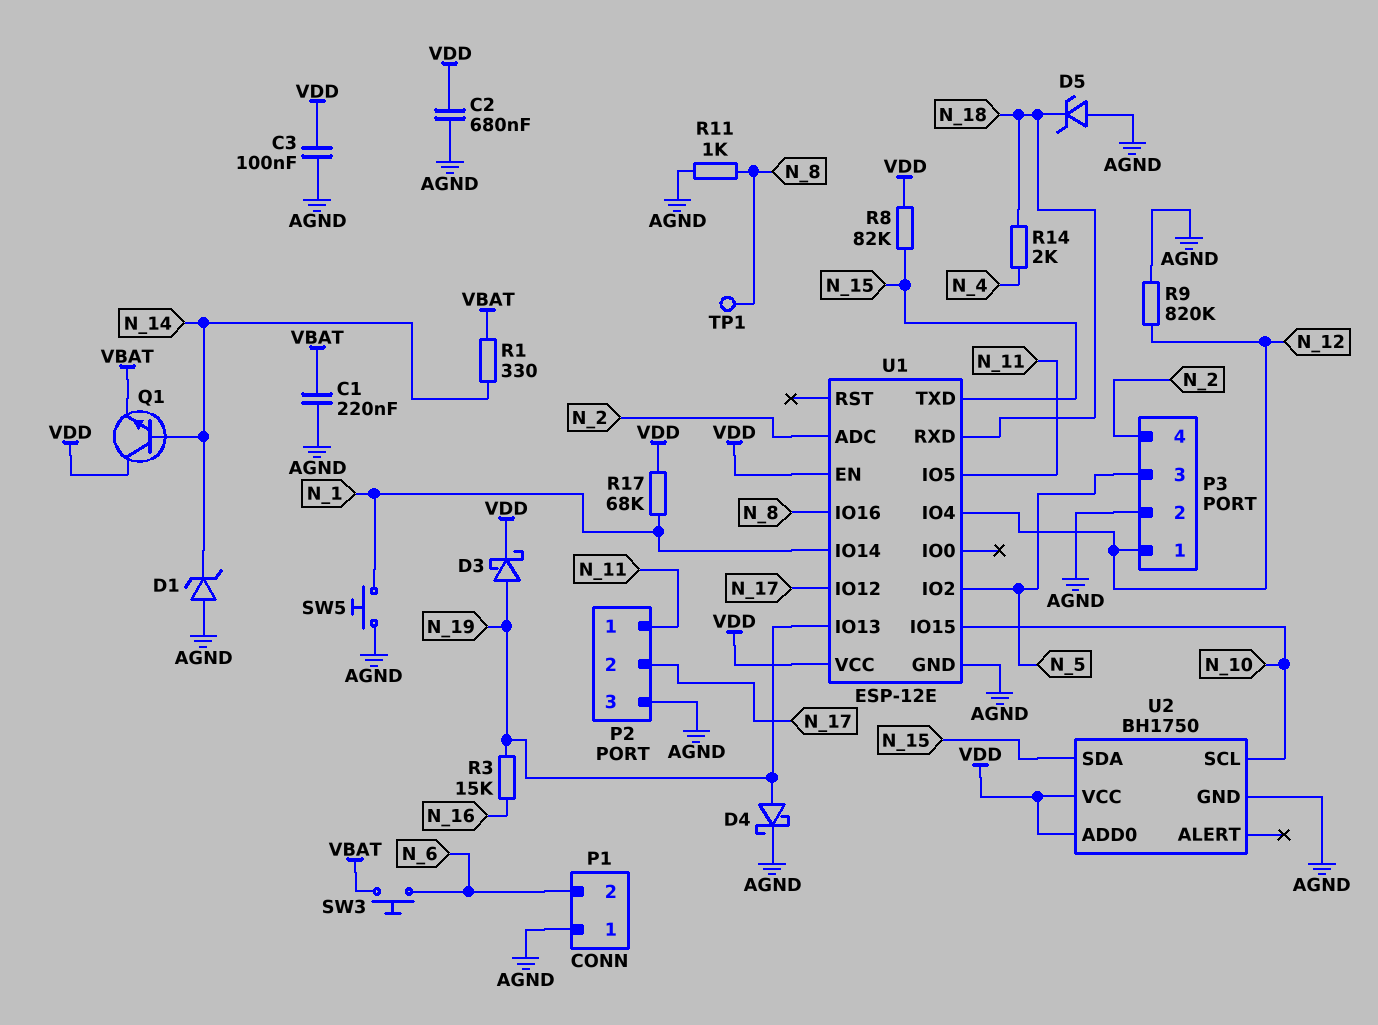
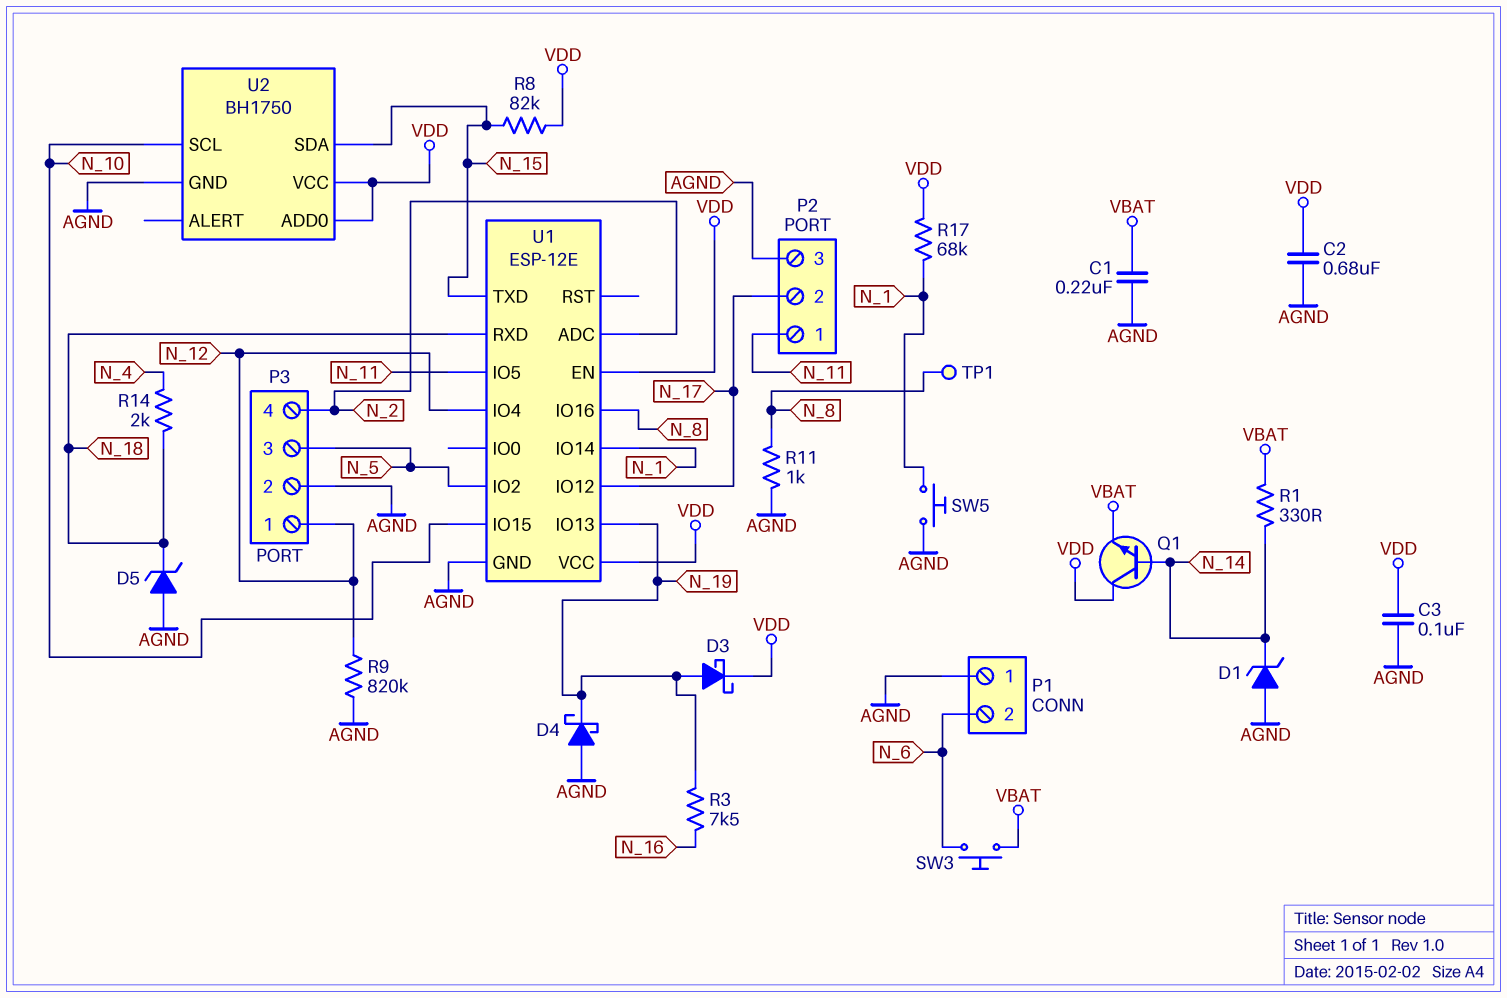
D4: schottky (A N_19, K AGND) -> schottky (A AGND, K N_19)
R3: 15k (N_16, N_19) -> 7.5k (N_16, N_19)

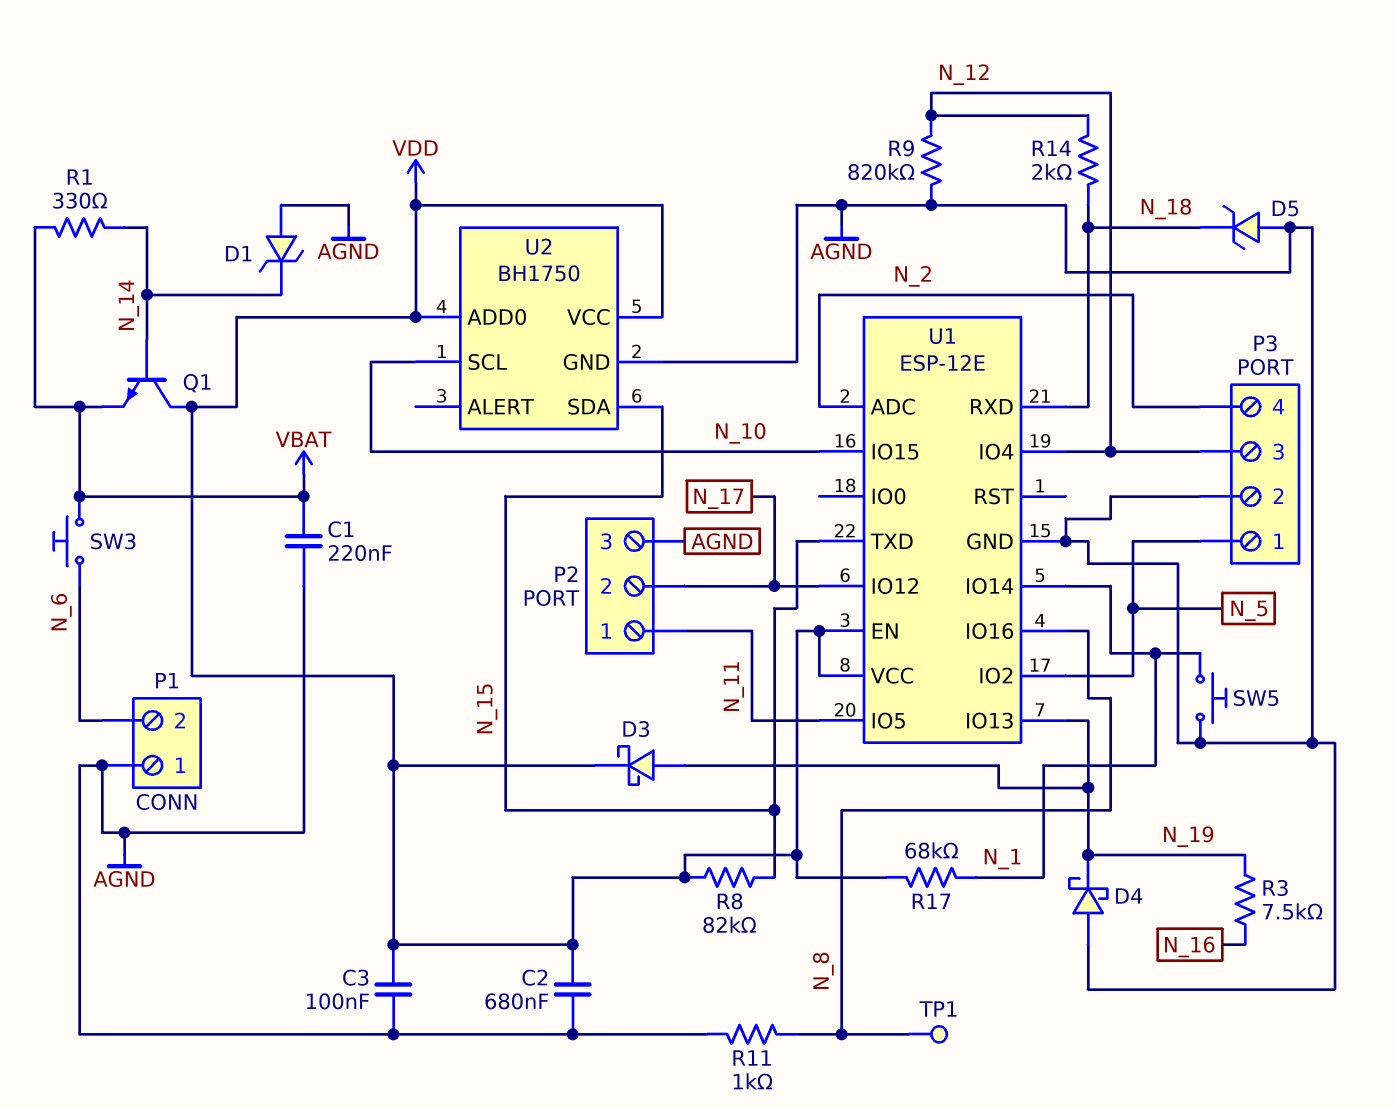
P3 pin 1: N_12 -> N_5
P3 pin 3: N_5 -> N_12
R14: 2k (N_4, N_18) -> 2k (N_12, N_18)

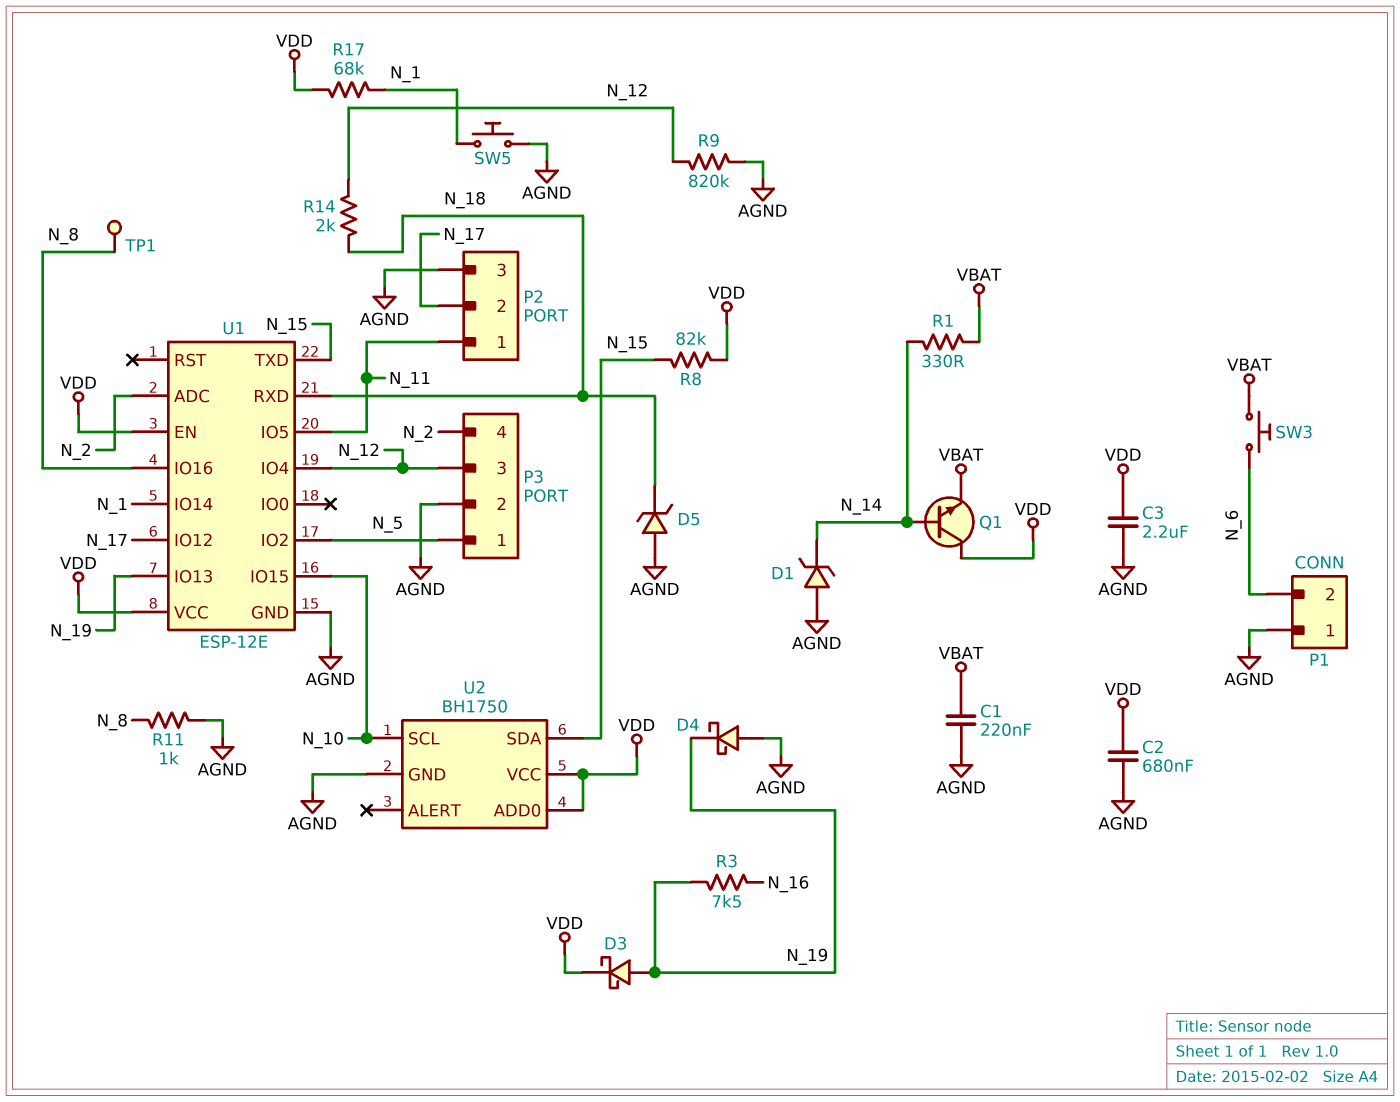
C3: 100nF (AGND, VDD) -> 2.2uF (AGND, VDD)

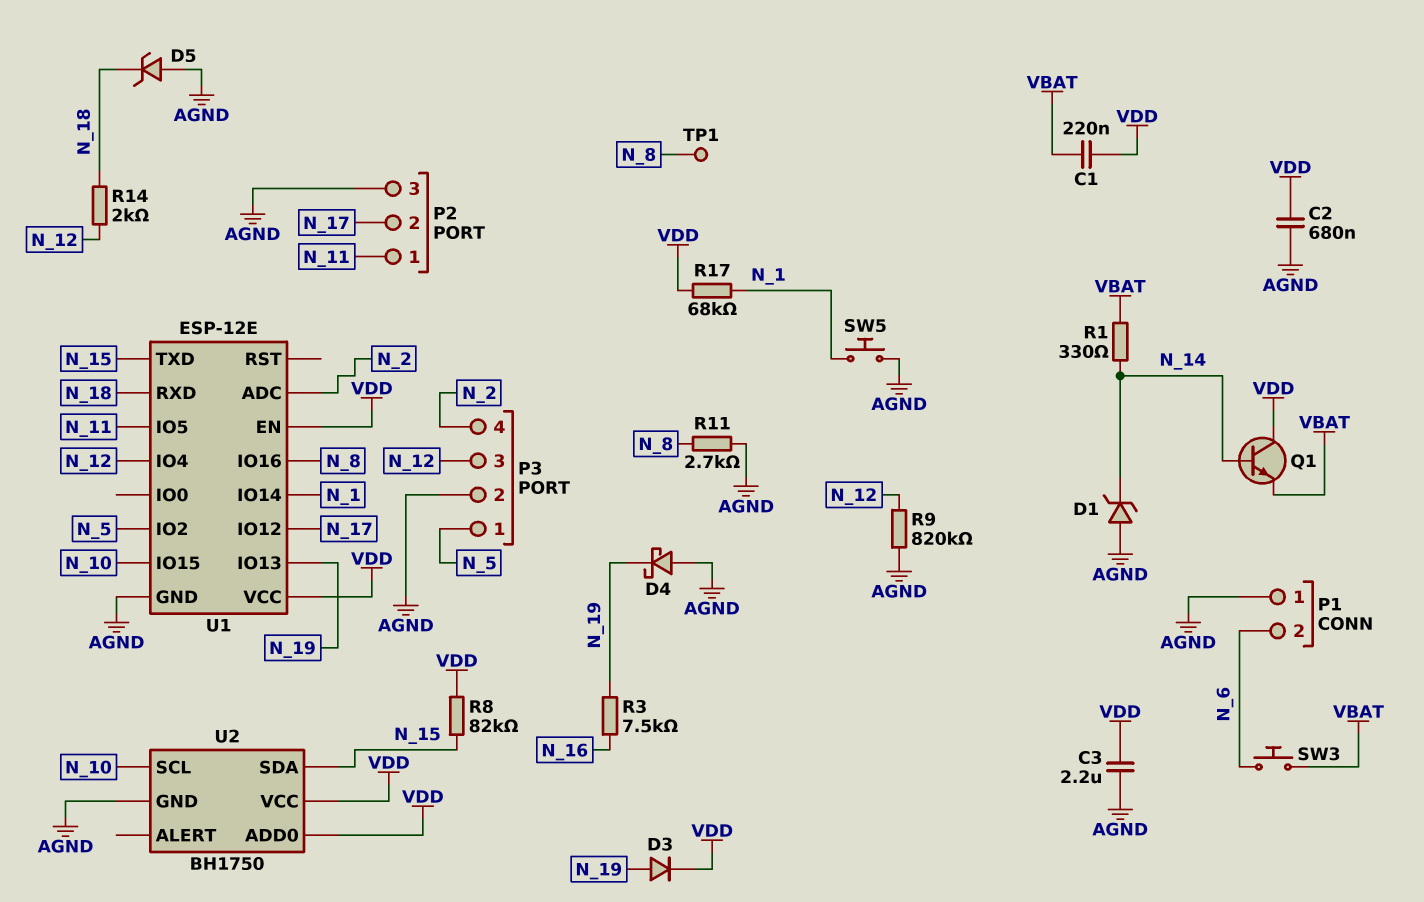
C1: 220nF (AGND, VBAT) -> 220nF (VBAT, VDD)
D3: schottky (A N_19, K VDD) -> diode (A N_19, K VDD)
R11: 1k (AGND, N_8) -> 2.7k (AGND, N_8)

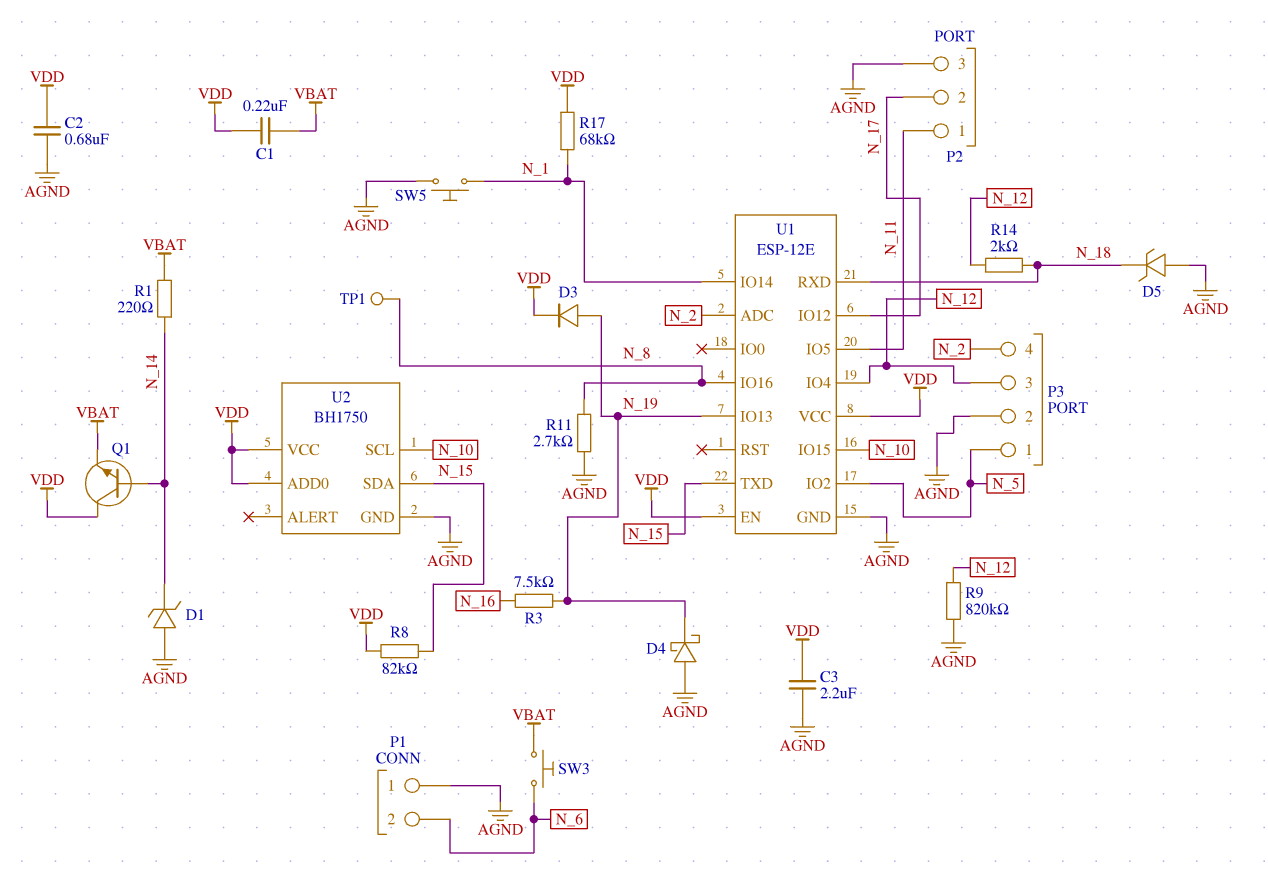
R1: 330 (N_14, VBAT) -> 220 (N_14, VBAT)

